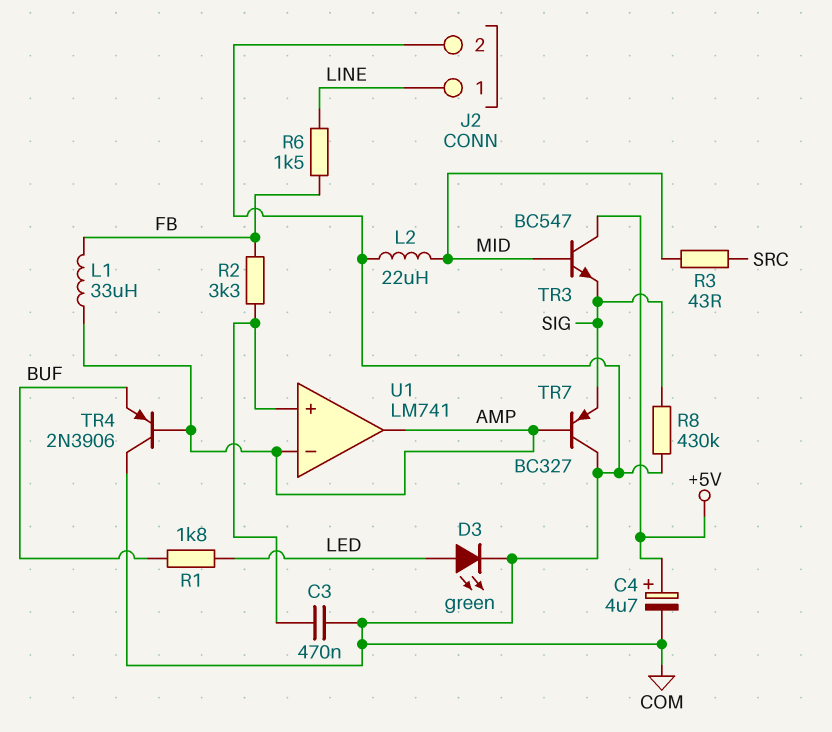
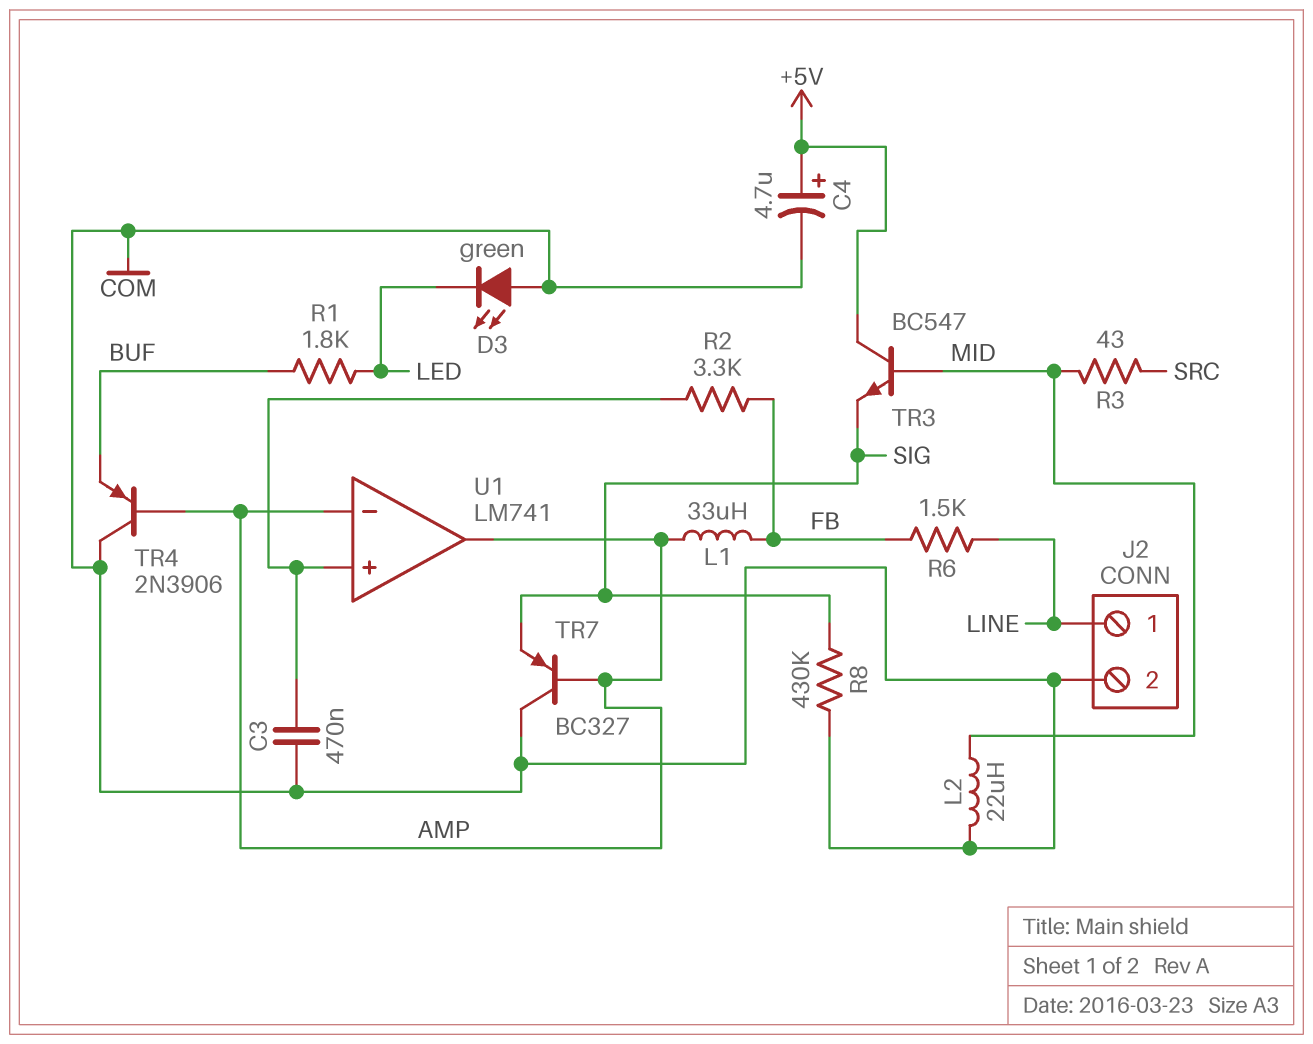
D3: LED green (A LED, K COM) -> LED green (A COM, K LED)

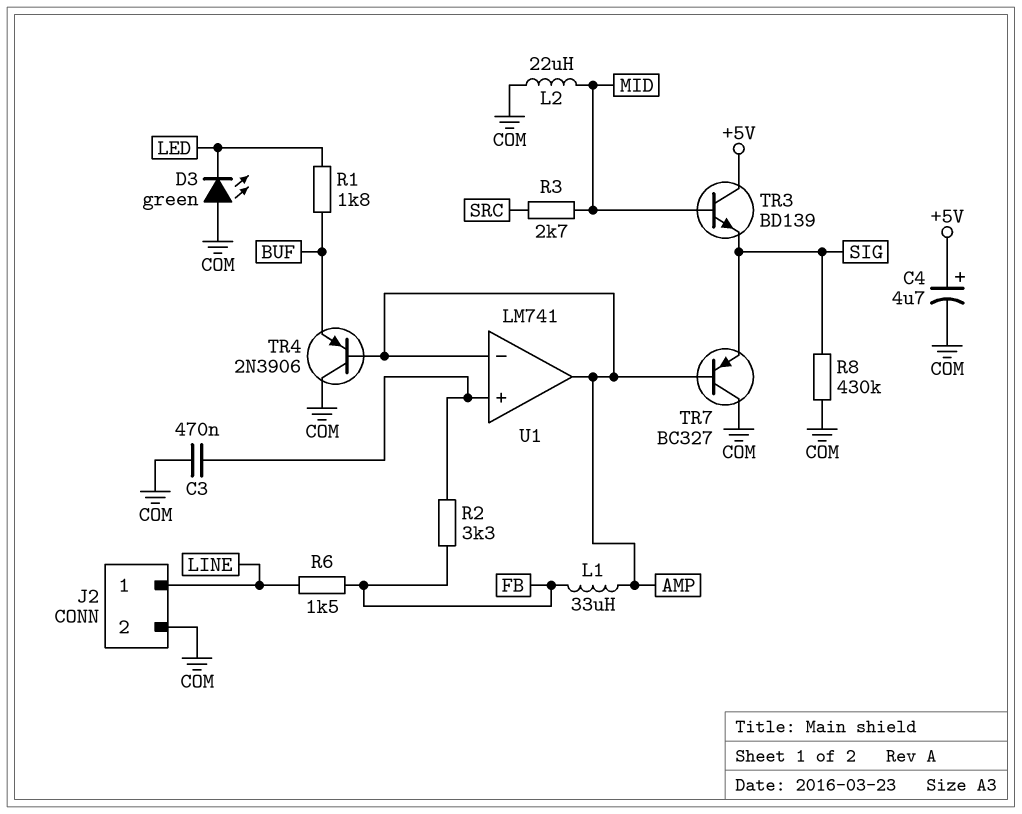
R3: 43 (MID, SRC) -> 2.7k (MID, SRC)
TR3: NPN BC547 (B MID, C +5V, E SIG) -> NPN BD139 (B MID, C +5V, E SIG)

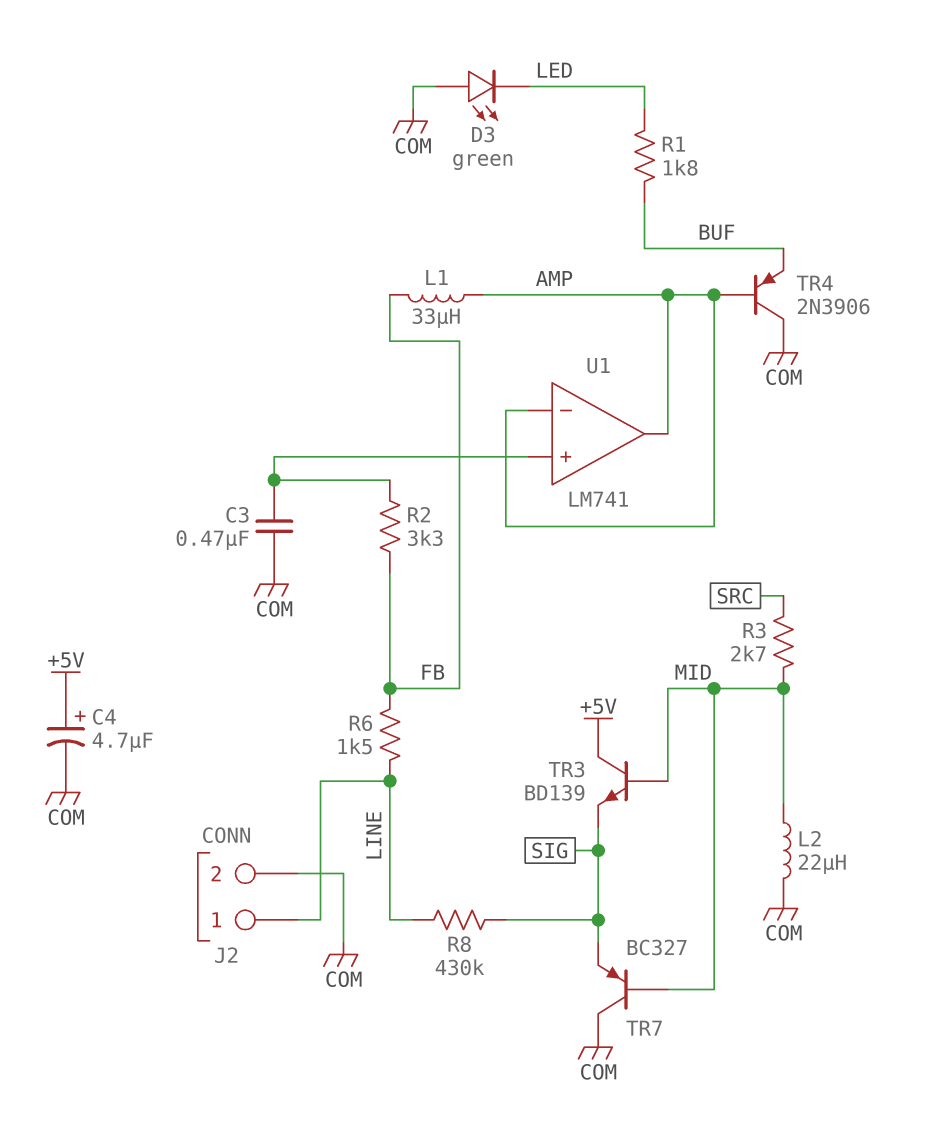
R8: 430k (COM, SIG) -> 430k (LINE, SIG)
TR7: PNP BC327 (B AMP, C COM, E SIG) -> PNP BC327 (B MID, C COM, E SIG)

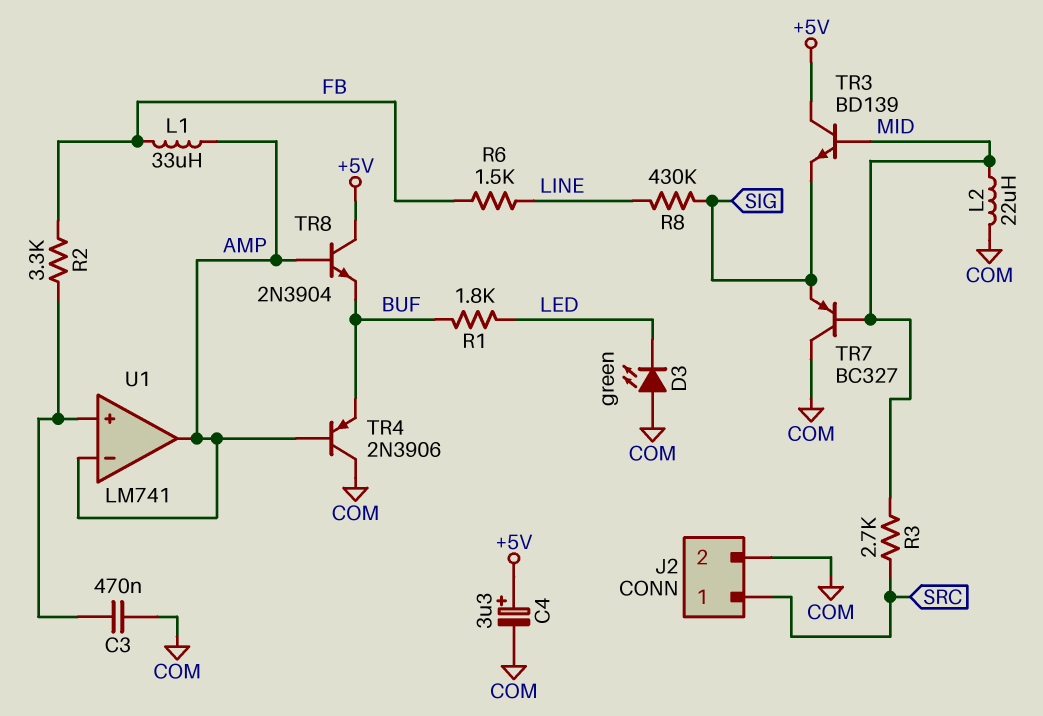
C4: 4.7uF (plus +5V, minus COM) -> 3.3uF (plus +5V, minus COM)
J2 pin 1: LINE -> SRC
TR8: none -> NPN 2N3904 (B AMP, C +5V, E BUF)

